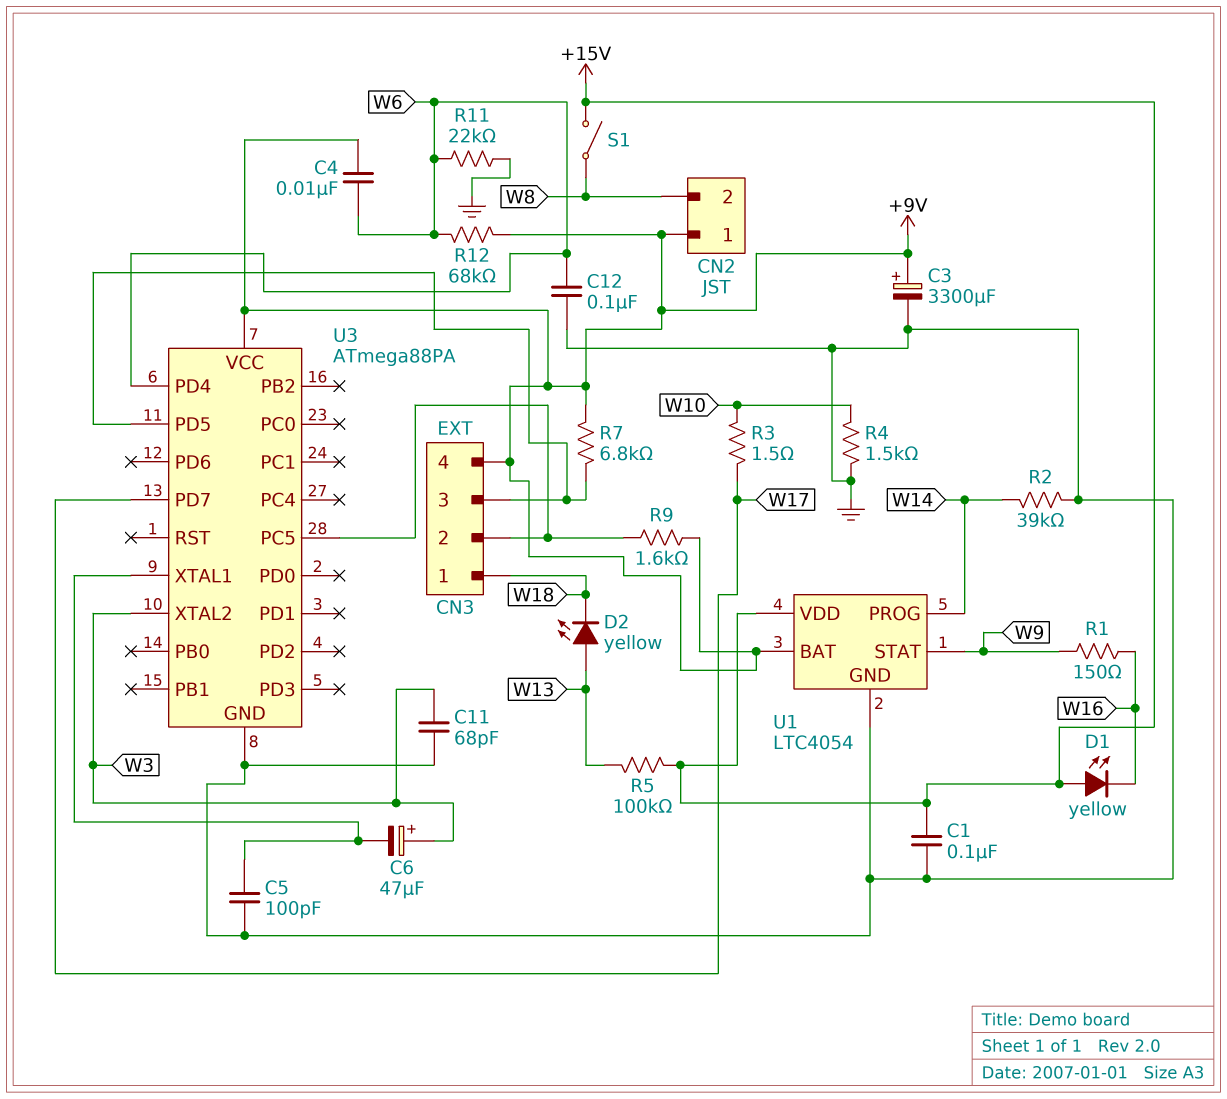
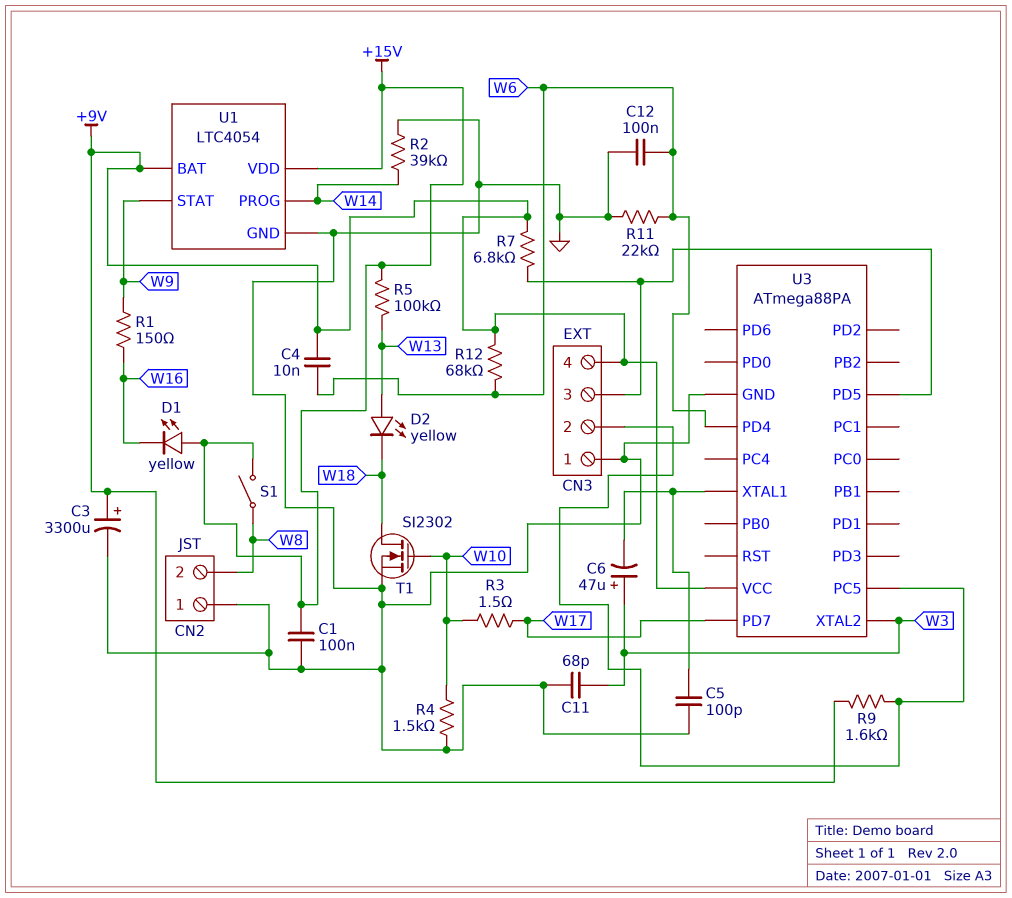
CN2 pin 1: +9V -> GND
CN3 pin 1: W18 -> GND
T1: none -> NMOS SI2302 (G W10, D W18, S GND)

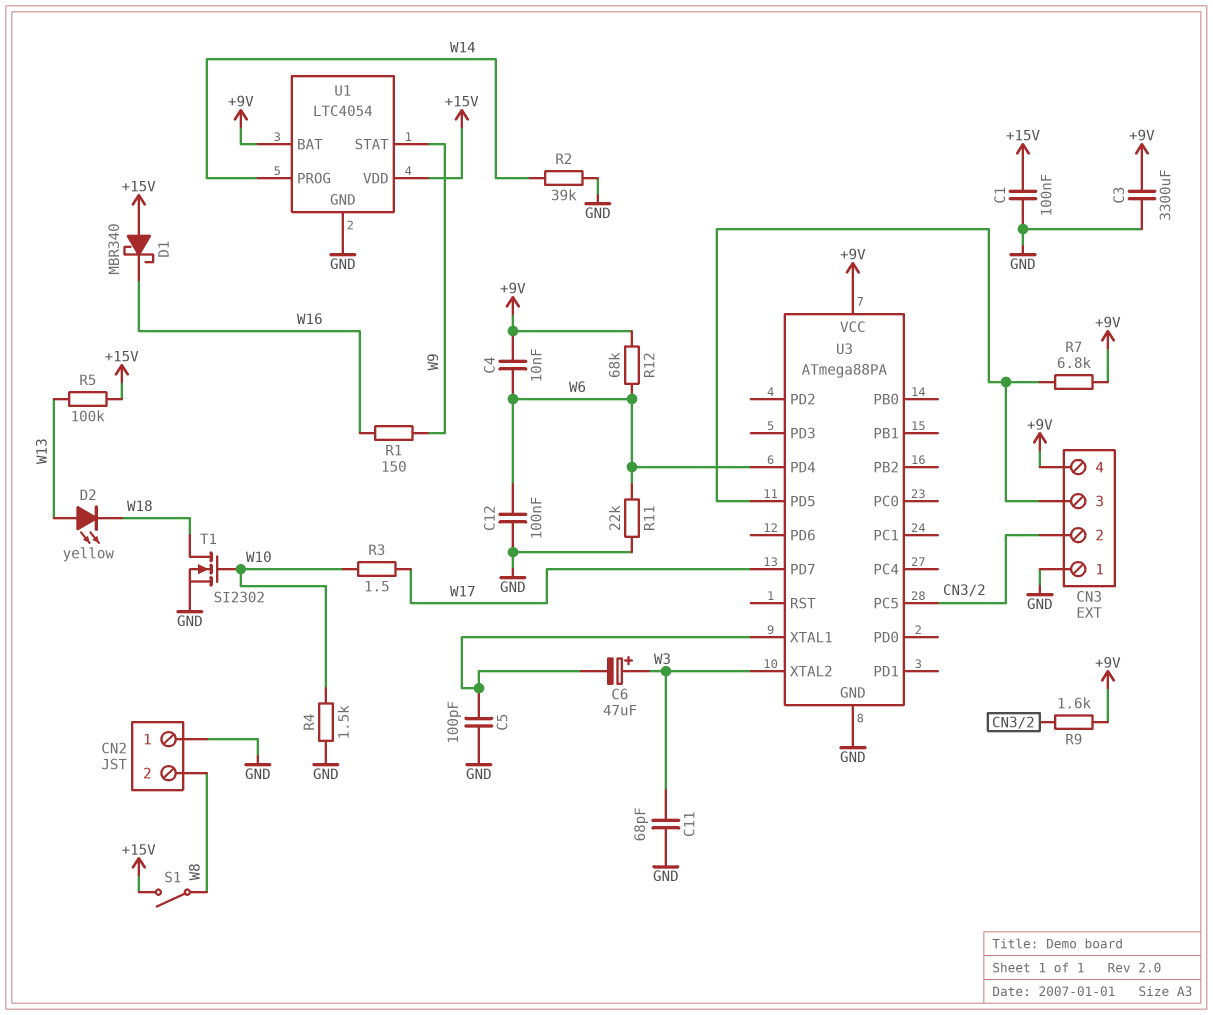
C3: 3300uF (plus +9V, minus GND) -> 3300uF (+9V, GND)
D1: LED yellow (A +15V, K W16) -> schottky MBR340 (A +15V, K W16)

